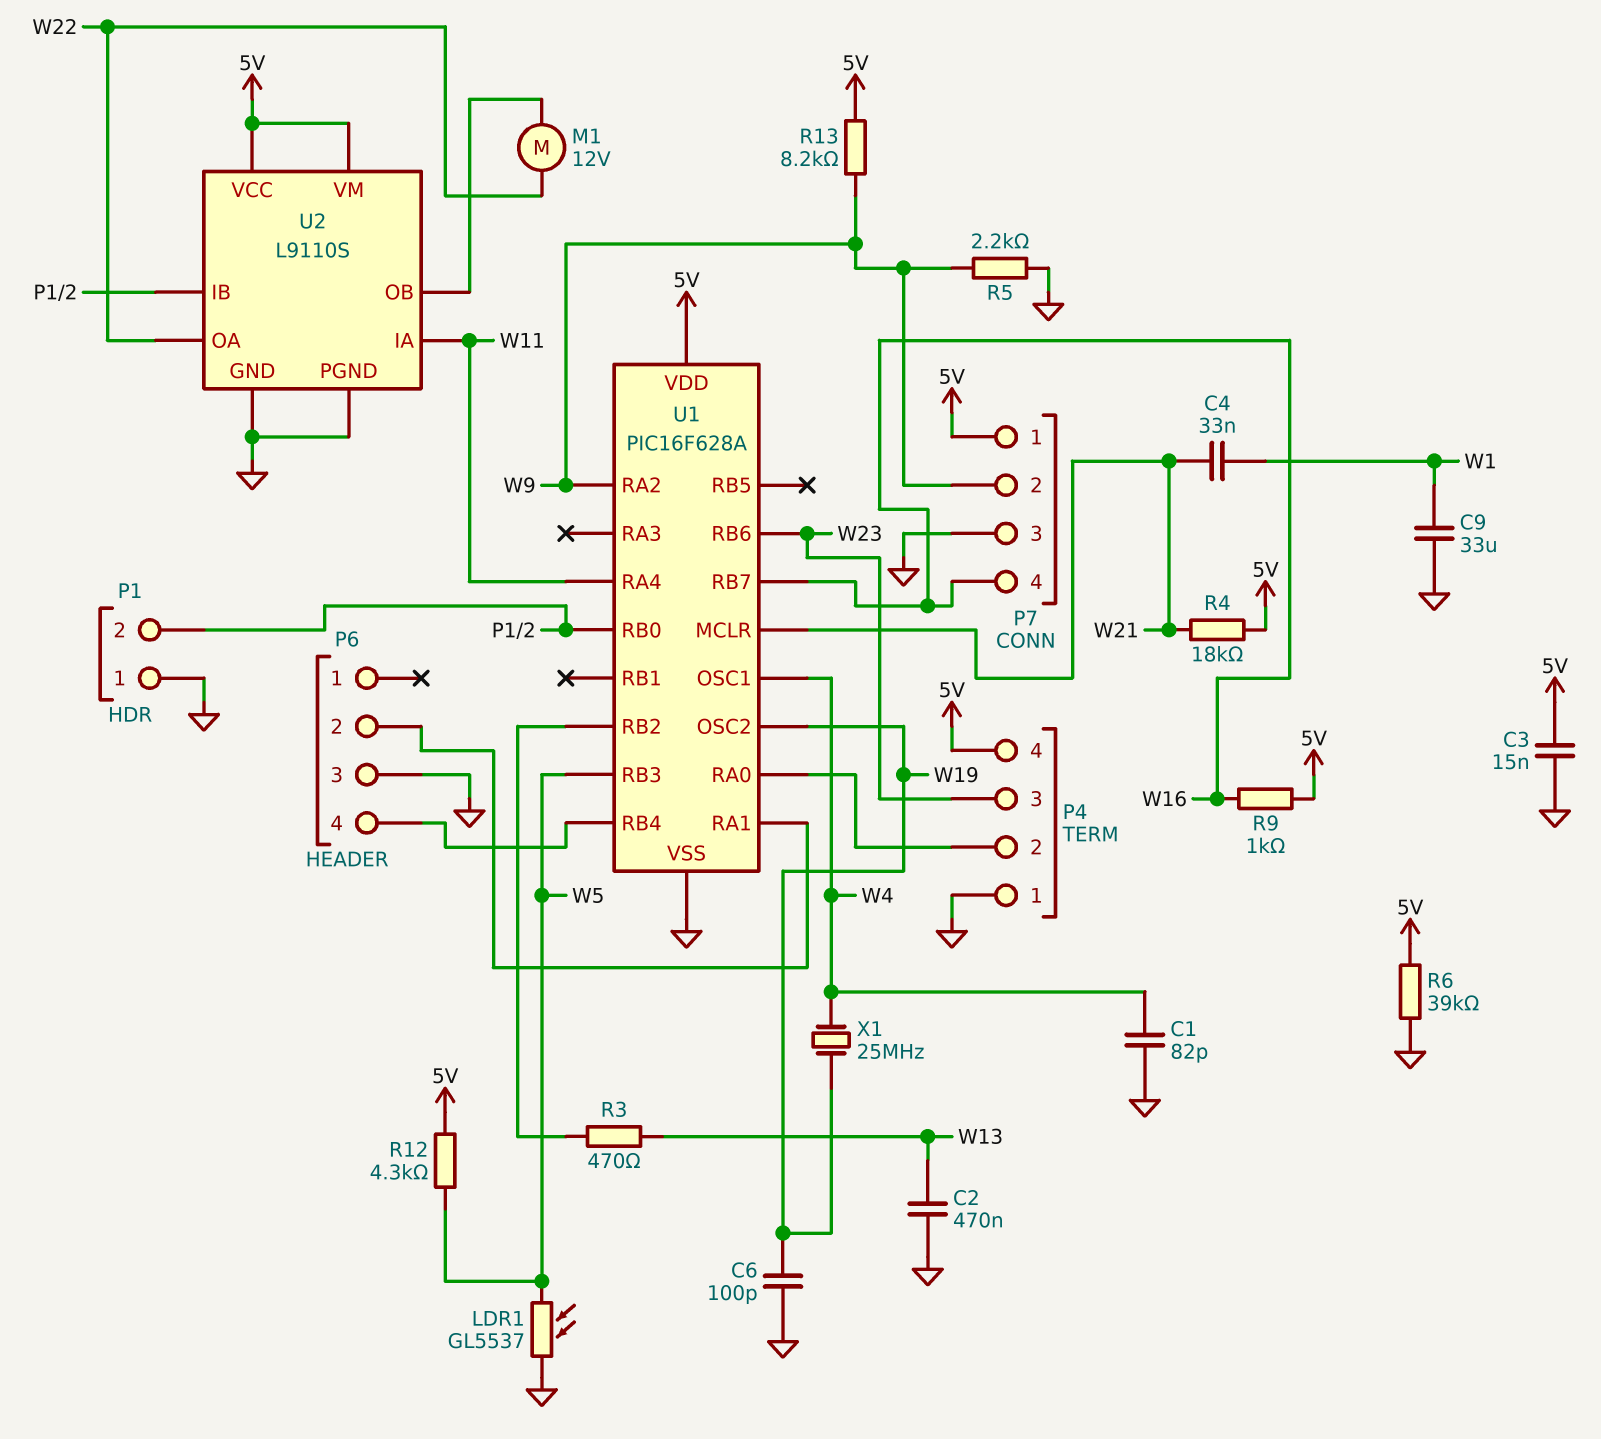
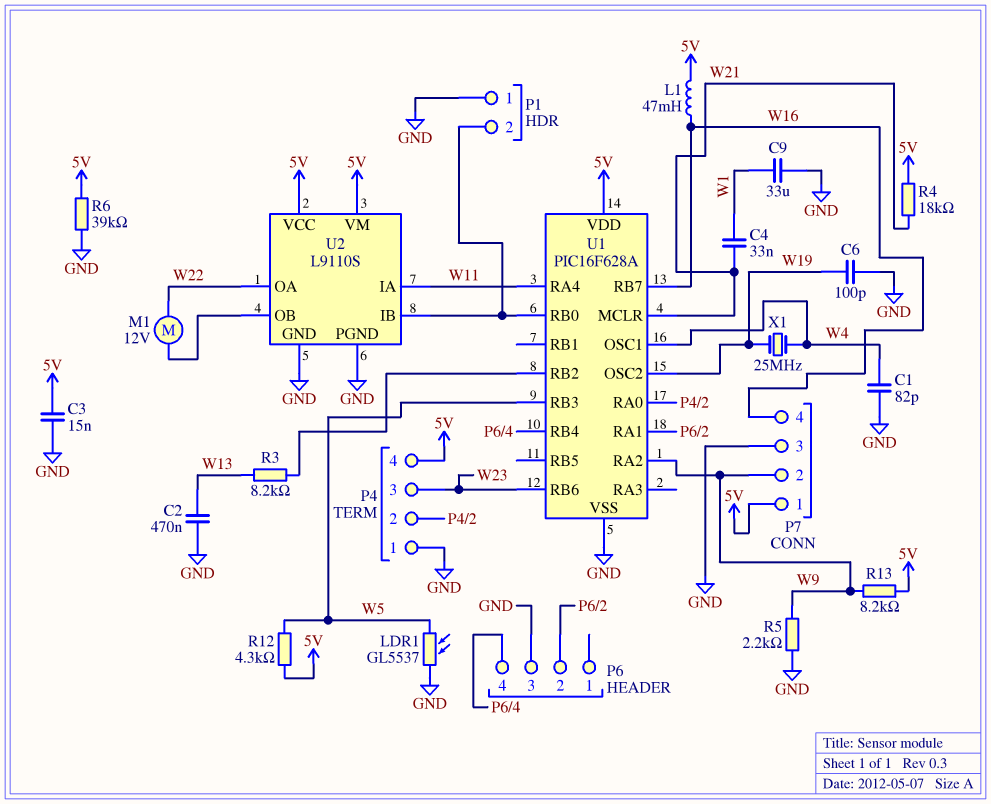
L1: none -> 47mH (5V, W16)
R3: 470 (U1/RB2, W13) -> 8.2k (U1/RB2, W13)
R9: 1k (5V, W16) -> none

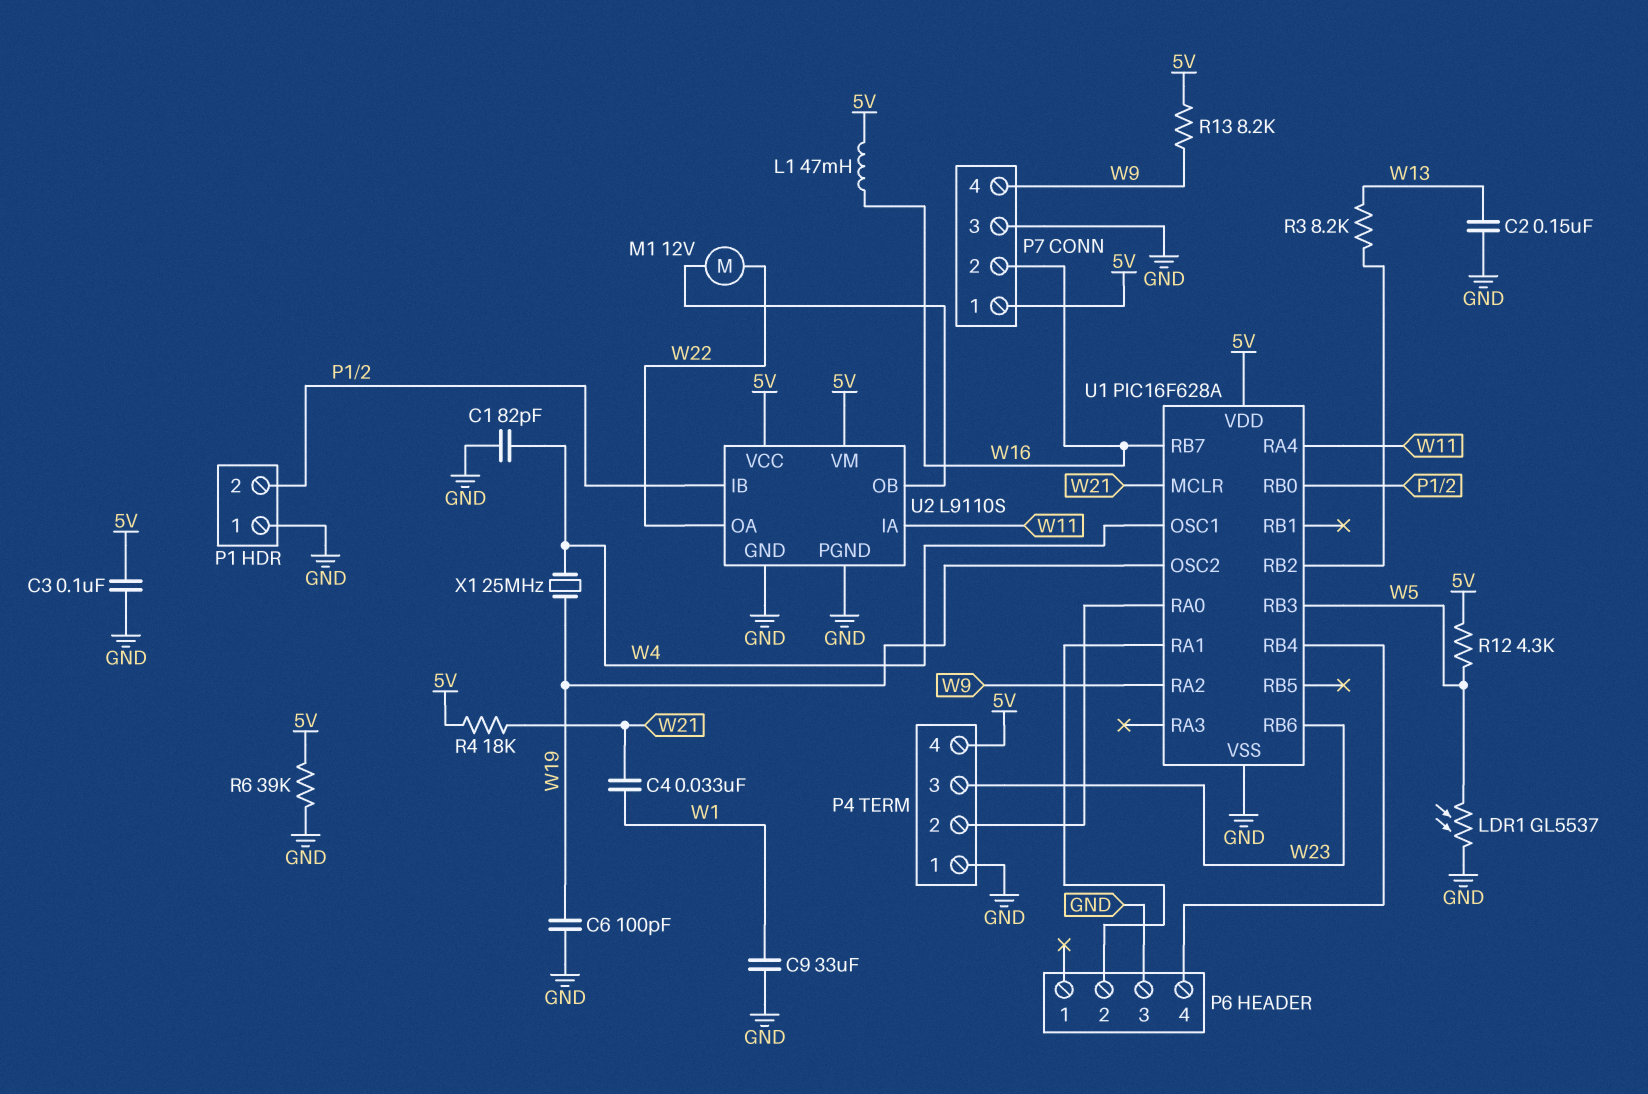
C2: 470nF (GND, W13) -> 150nF (GND, W13)
C3: 15nF (5V, GND) -> 100nF (5V, GND)
P7 pin 2: W9 -> W16
P7 pin 4: W16 -> W9
R5: 2.2k (GND, W9) -> none

